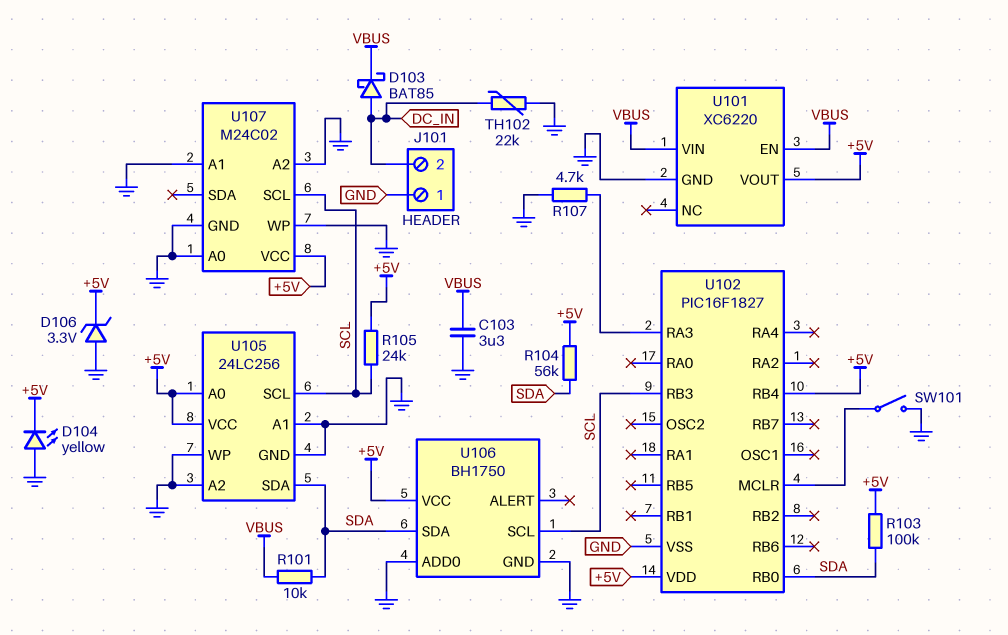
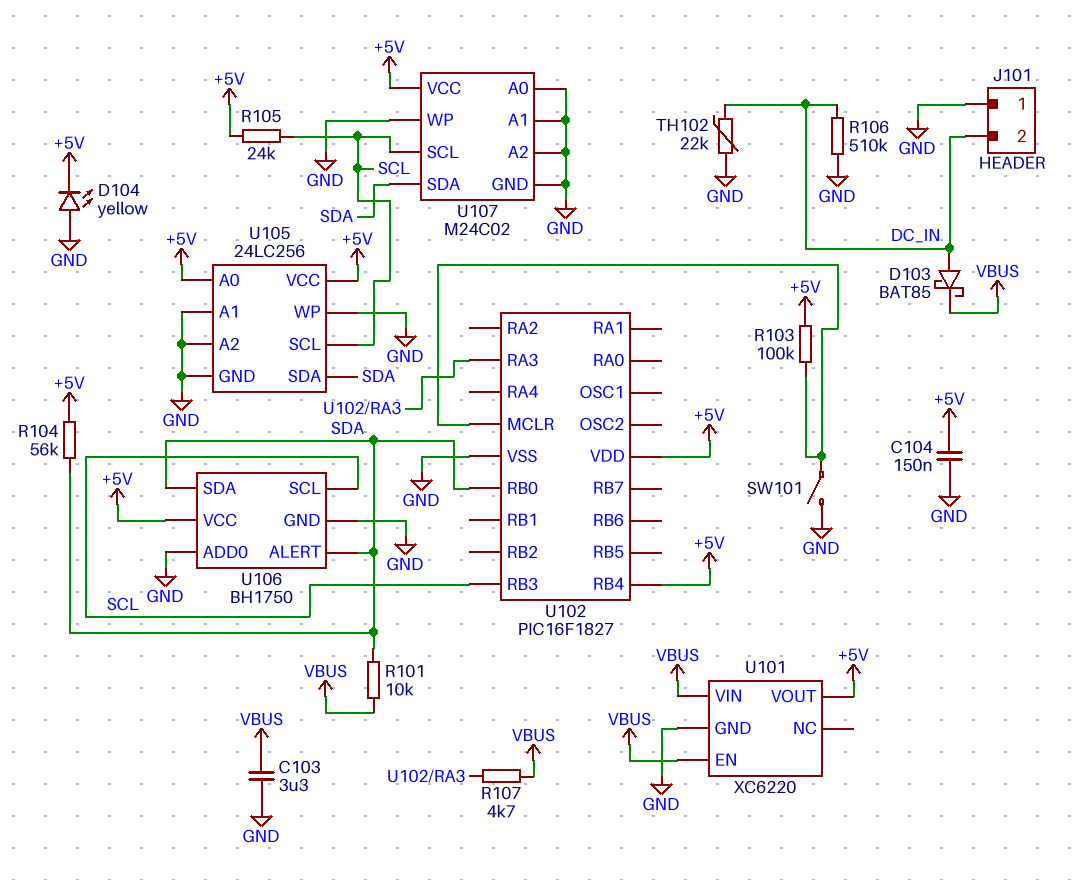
C104: none -> 150nF (+5V, GND)
D106: zener 3.3V (A GND, K +5V) -> none
R103: 100k (+5V, SDA) -> 100k (+5V, U102/MCLR)
R106: none -> 510k (DC_IN, GND)
R107: 4.7k (GND, U102/RA3) -> 4.7k (U102/RA3, VBUS)
U106 pin ALERT: none -> SDA
U107 pin SDA: none -> SDA

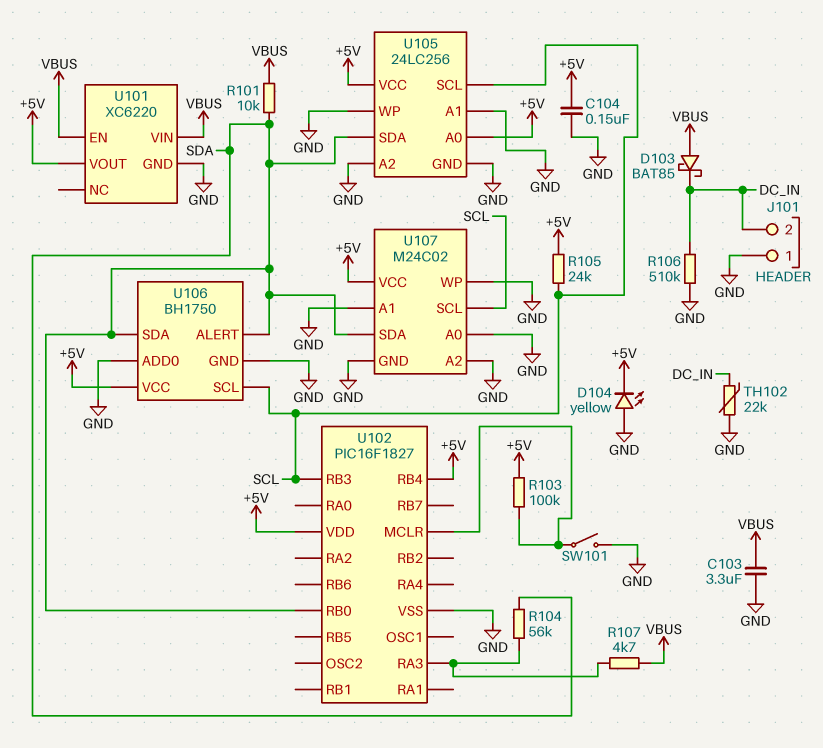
D103: schottky BAT85 (A DC_IN, K VBUS) -> schottky BAT85 (A VBUS, K DC_IN)
R104: 56k (+5V, SDA) -> 56k (SDA, U102/RA3)

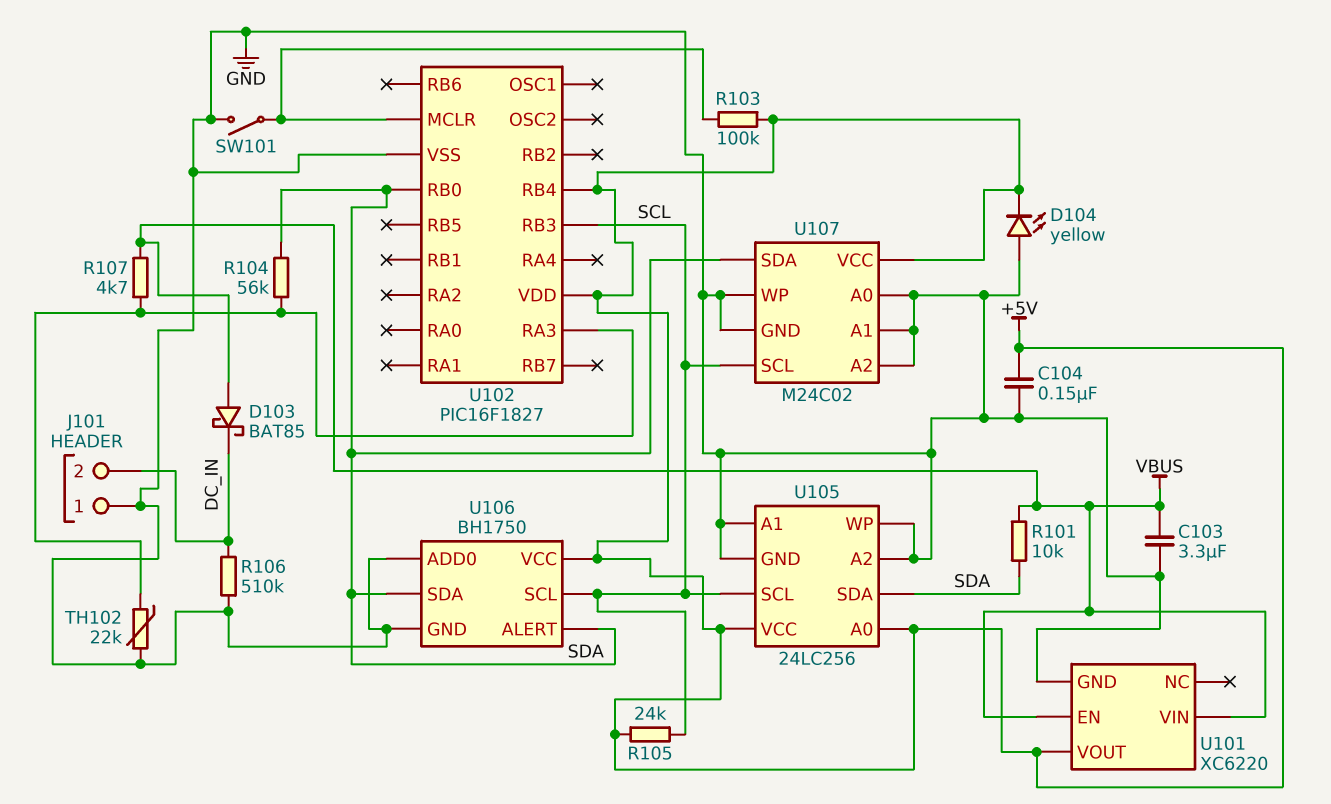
TH102: 22k (DC_IN, GND) -> 22k (GND, U102/RA3)

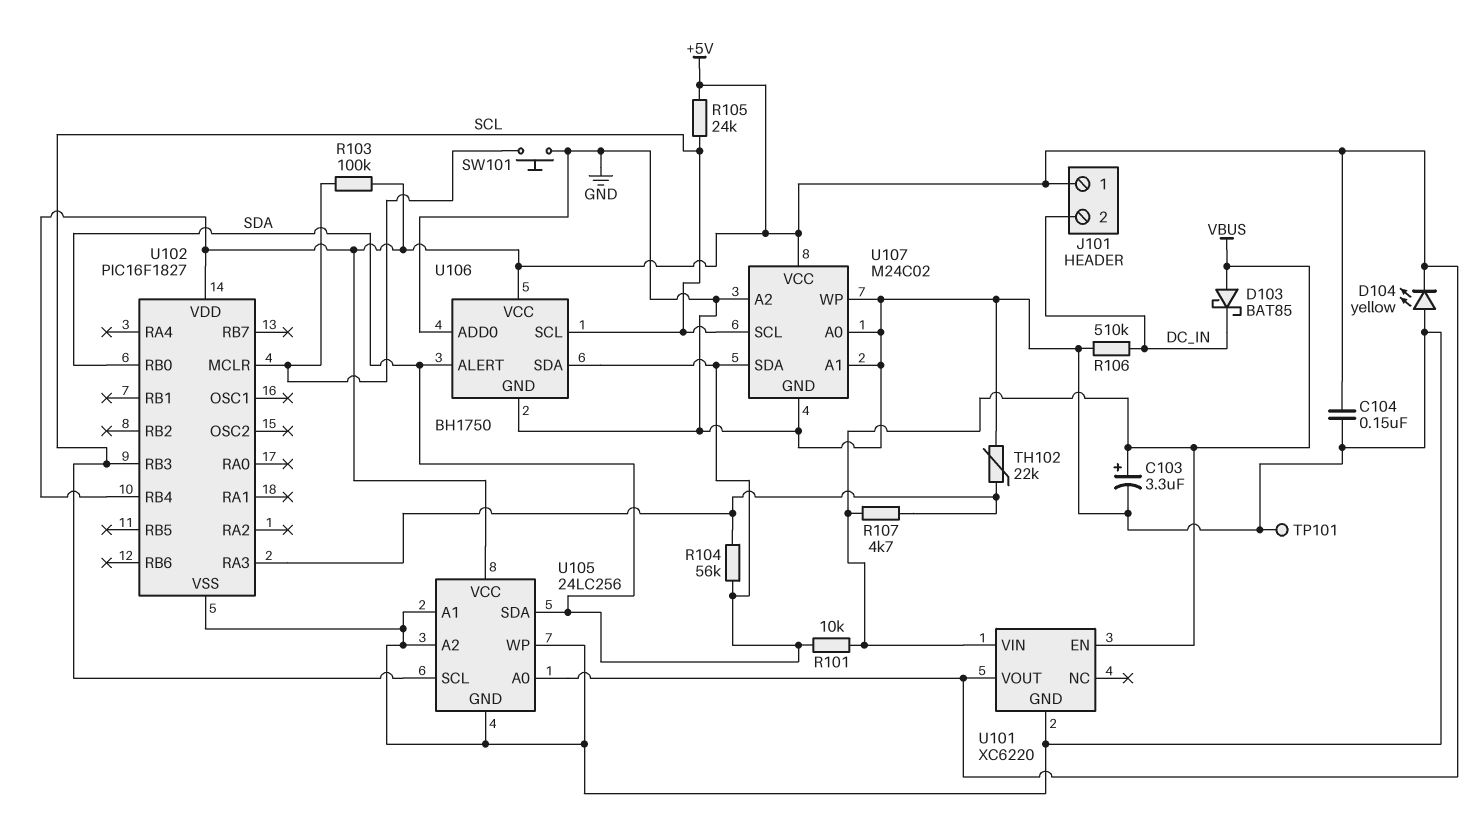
C103: 3.3uF (GND, VBUS) -> 3.3uF (plus VBUS, minus GND)
J101 pin 1: GND -> +5V
SW101: switch (GND, U102/MCLR) -> button (GND, U102/MCLR)
TP101: none -> test point (GND)

